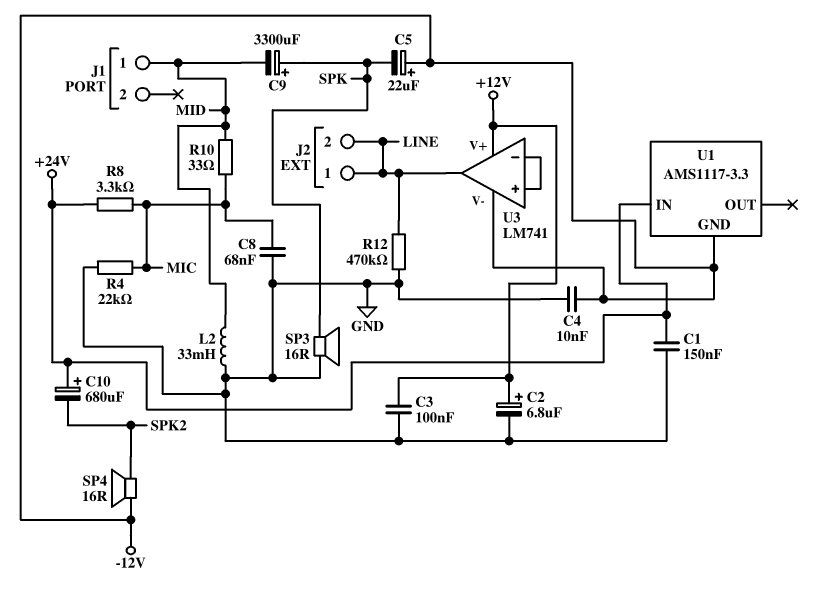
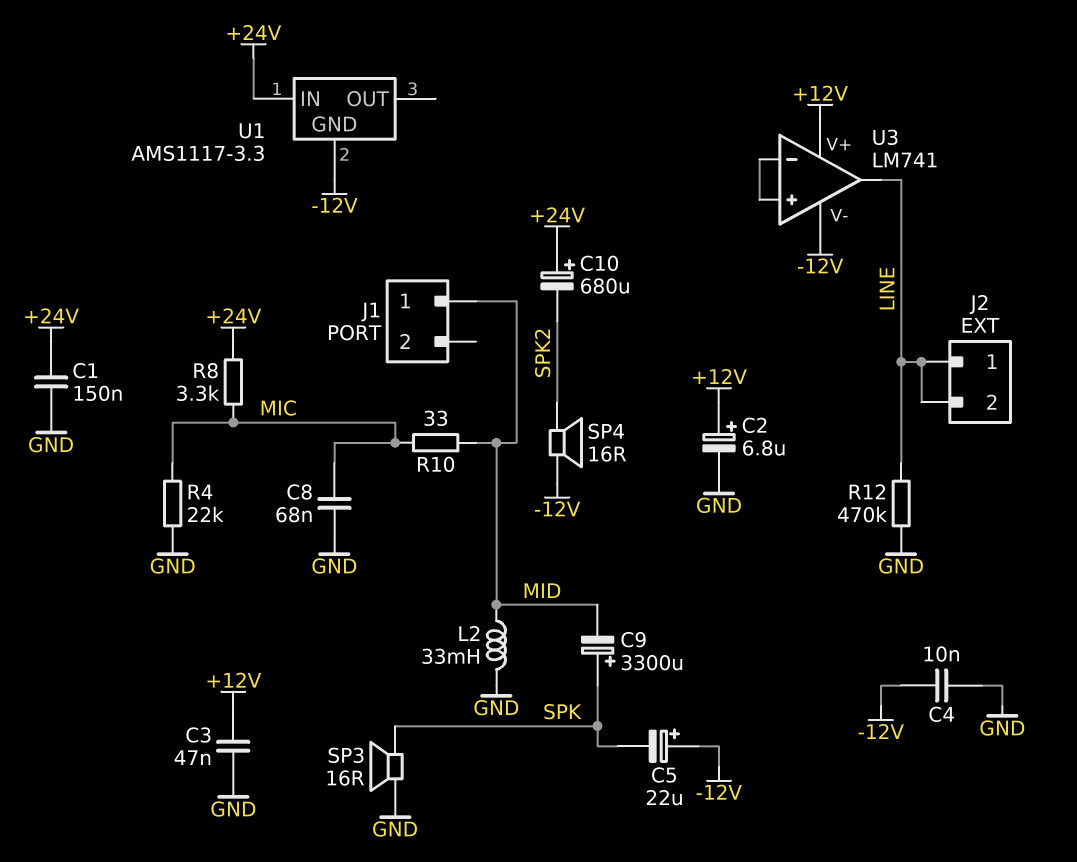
C3: 100nF (+12V, GND) -> 47nF (+12V, GND)

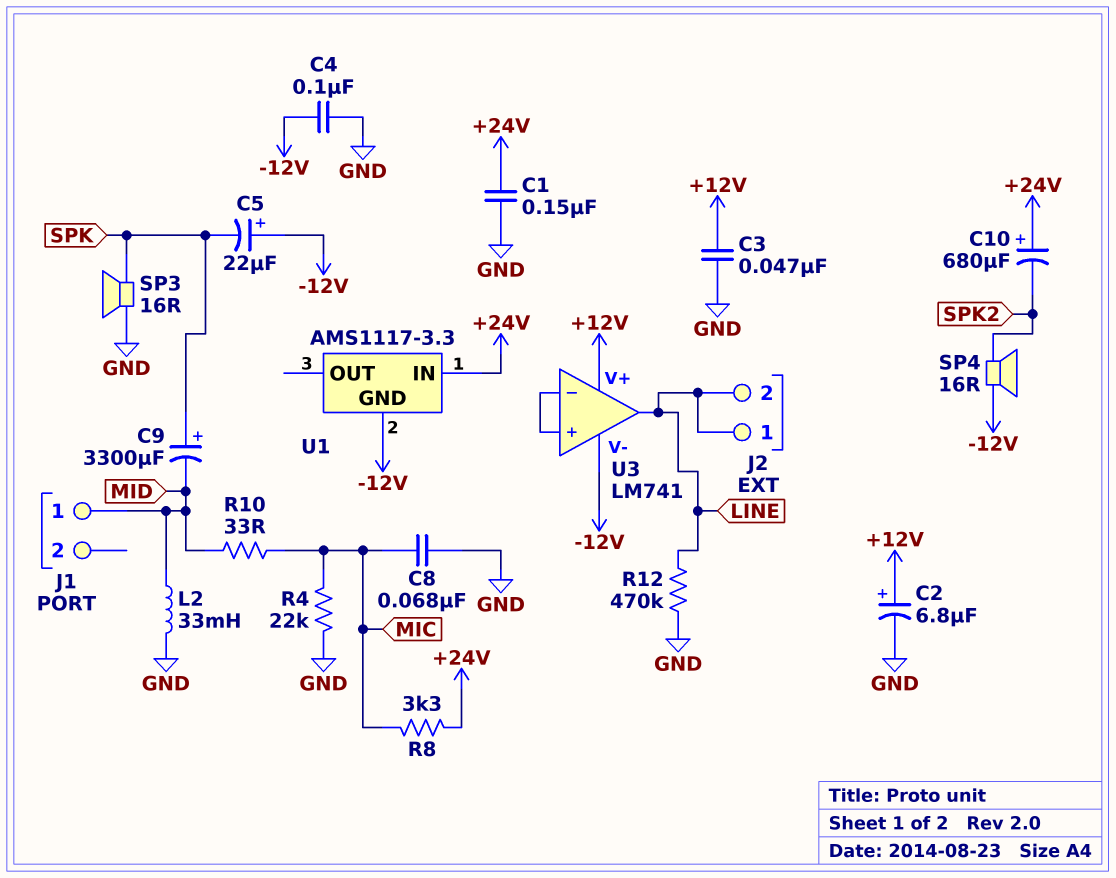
C4: 10nF (-12V, GND) -> 100nF (-12V, GND)

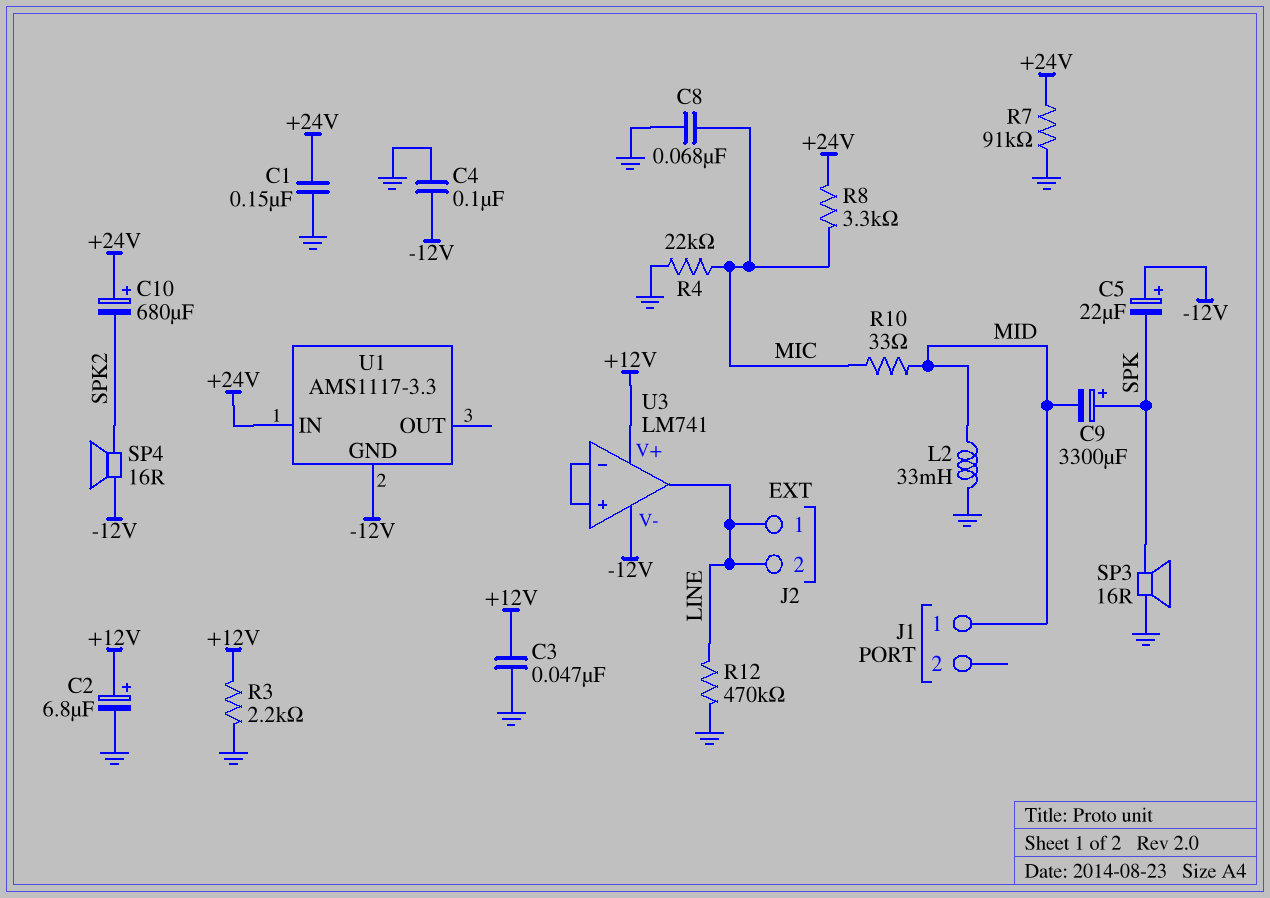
R3: none -> 2.2k (+12V, GND)
R7: none -> 91k (+24V, GND)

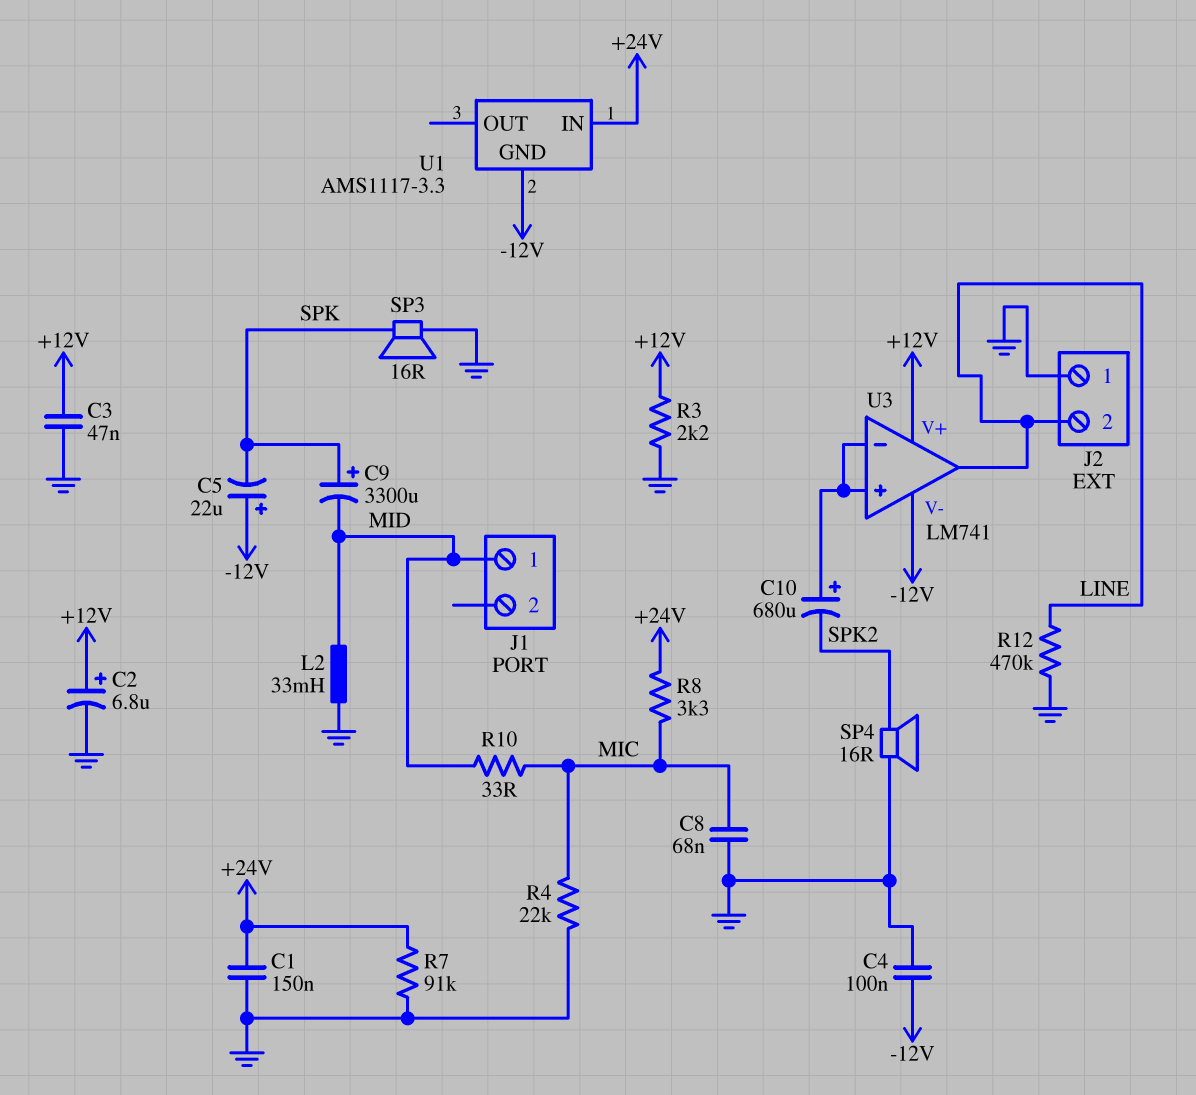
C10: 680uF (plus +24V, minus SPK2) -> 680uF (plus U3/in+, minus SPK2)
J2 pin 1: LINE -> GND
SP4: speaker 16R (-12V, SPK2) -> speaker 16R (GND, SPK2)

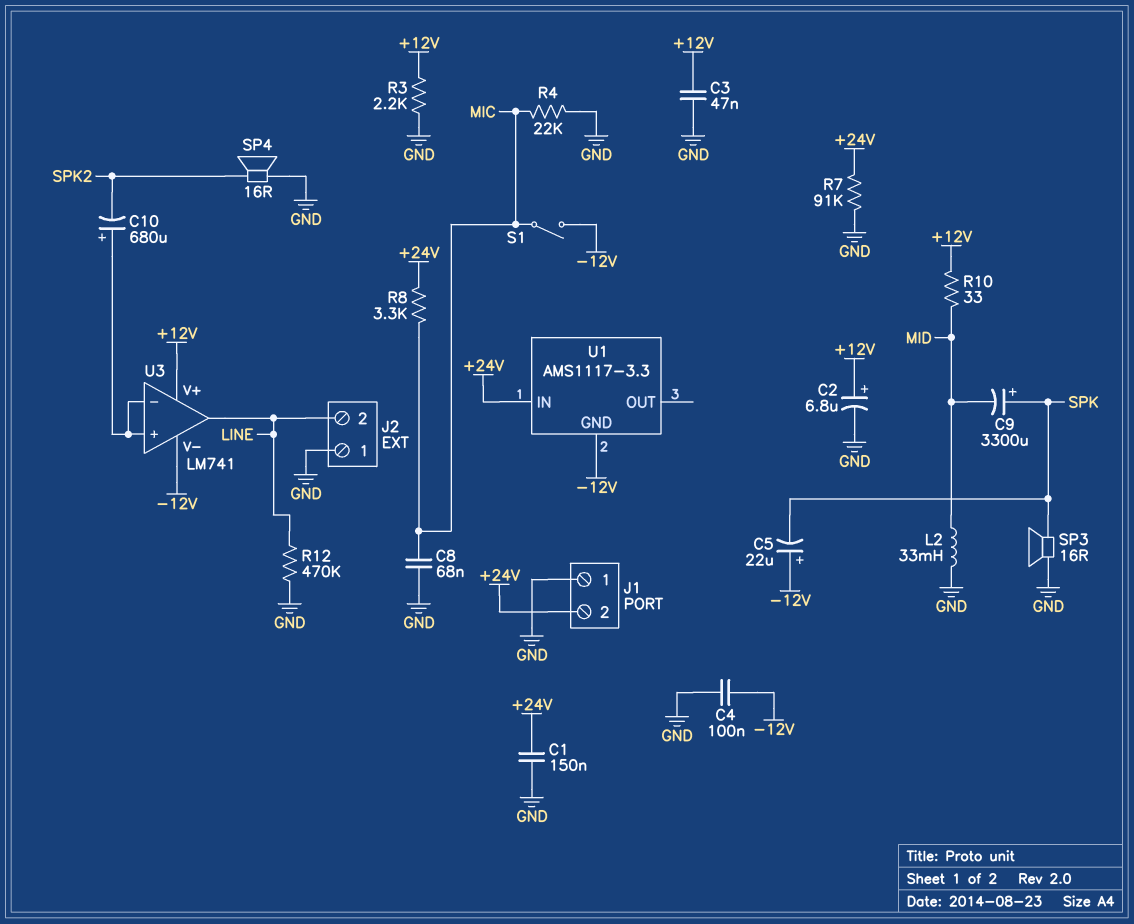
J1 pin 1: MID -> GND
J1 pin 2: none -> +24V
R10: 33 (MIC, MID) -> 33 (+12V, MID)
S1: none -> switch (-12V, MIC)

